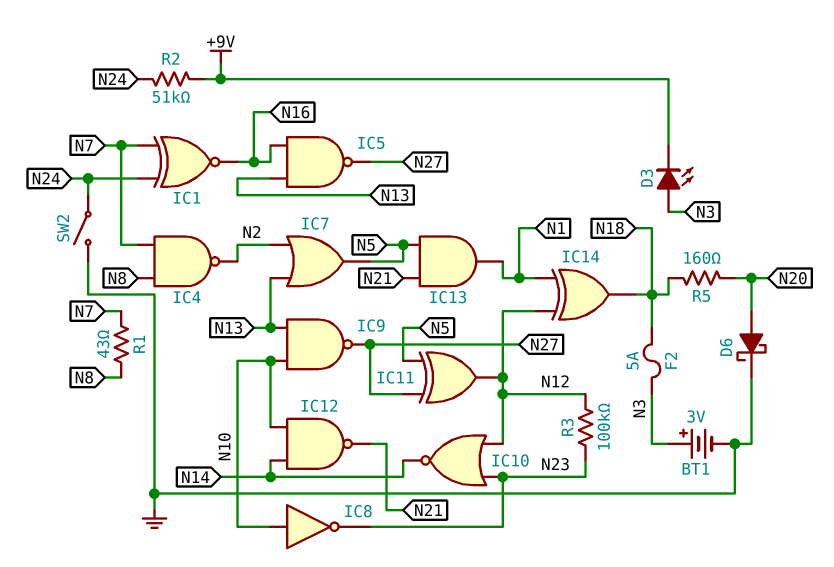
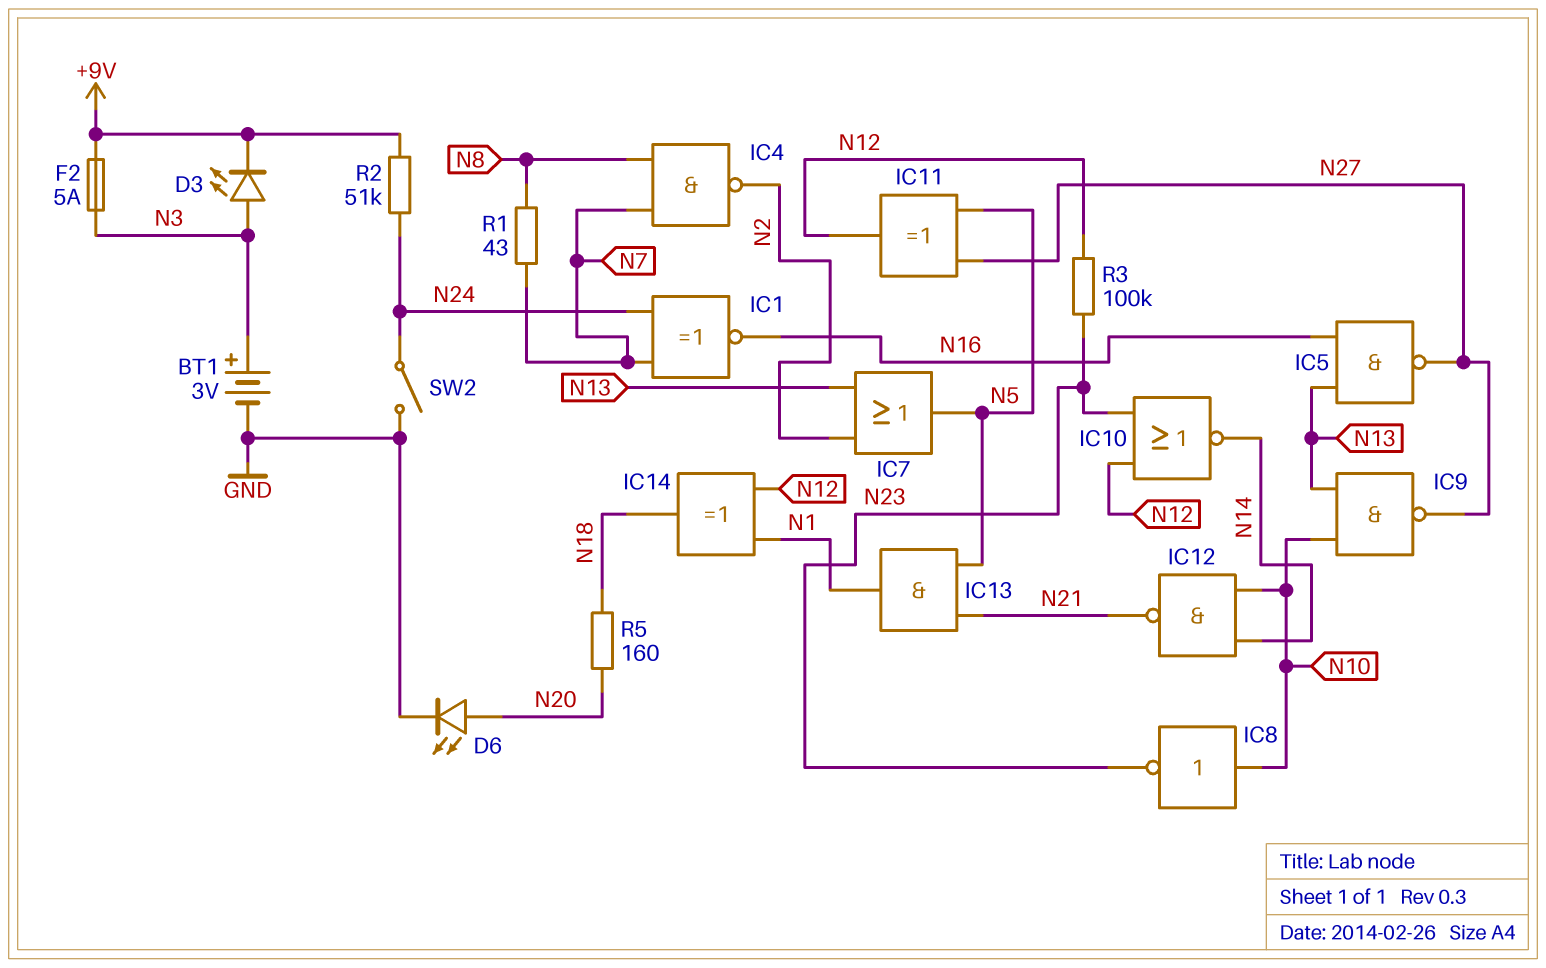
D6: schottky (A N20, K GND) -> LED (A N20, K GND)
F2: 5A (N3, N18) -> 5A (+9V, N3)

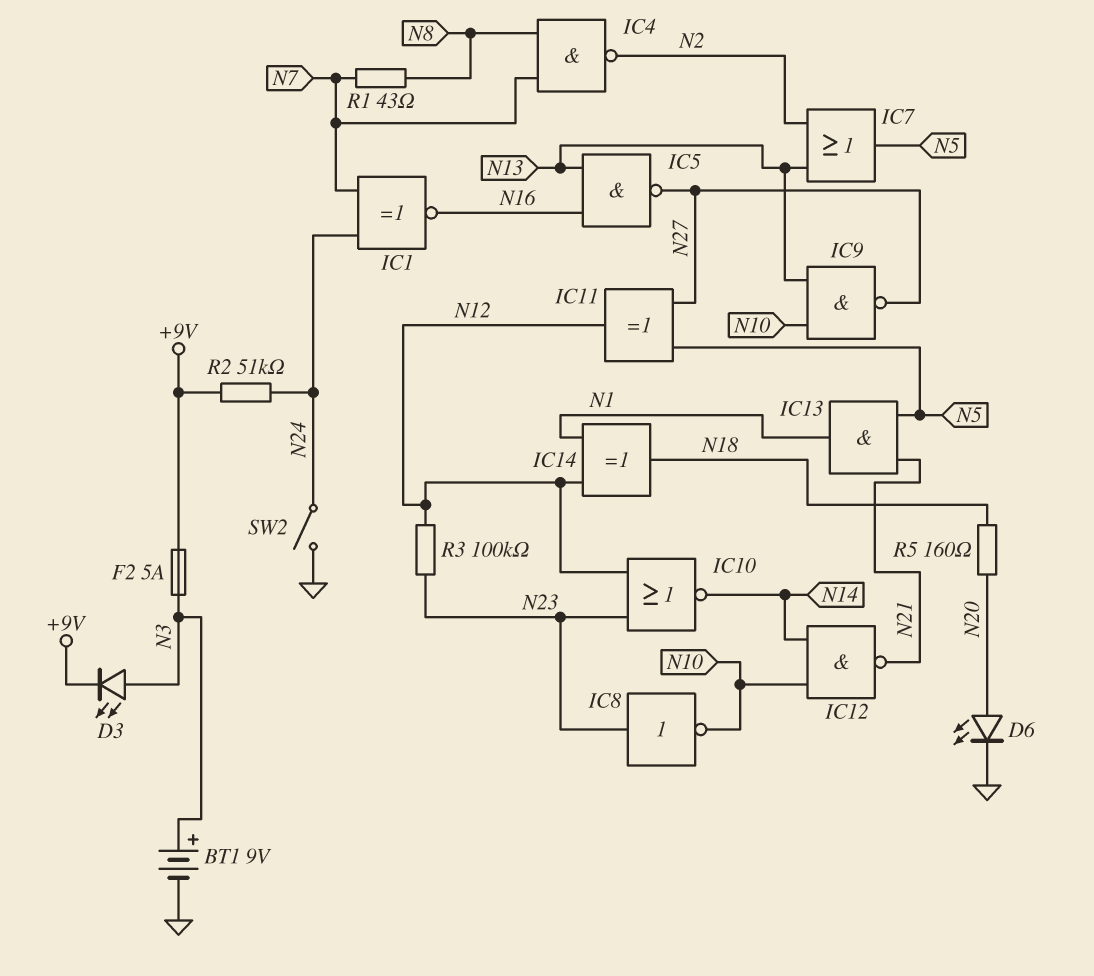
BT1: 3V (plus N3, minus GND) -> 9V (plus N3, minus GND)
IC8: NOT (in N10, out N23) -> NOT (in N23, out N10)

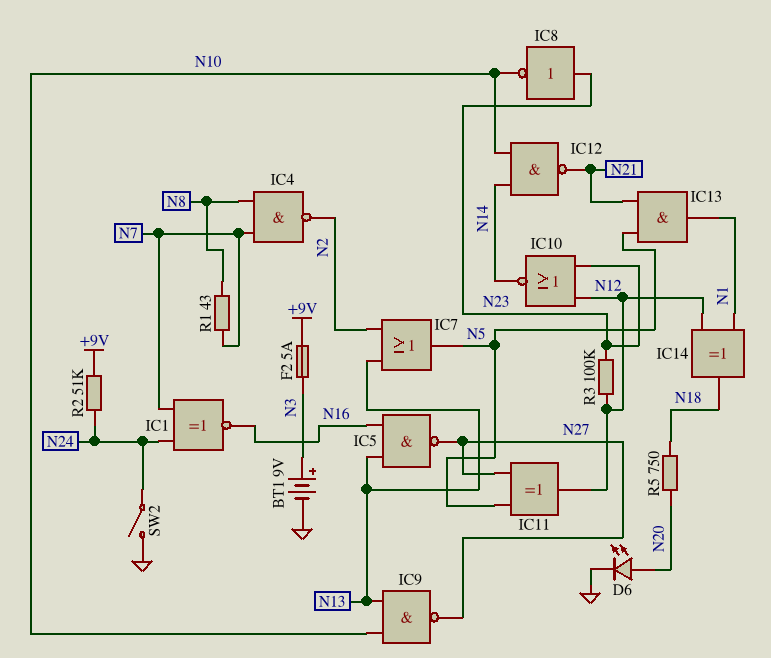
D3: LED (A N3, K +9V) -> none
R5: 160 (N18, N20) -> 750 (N18, N20)

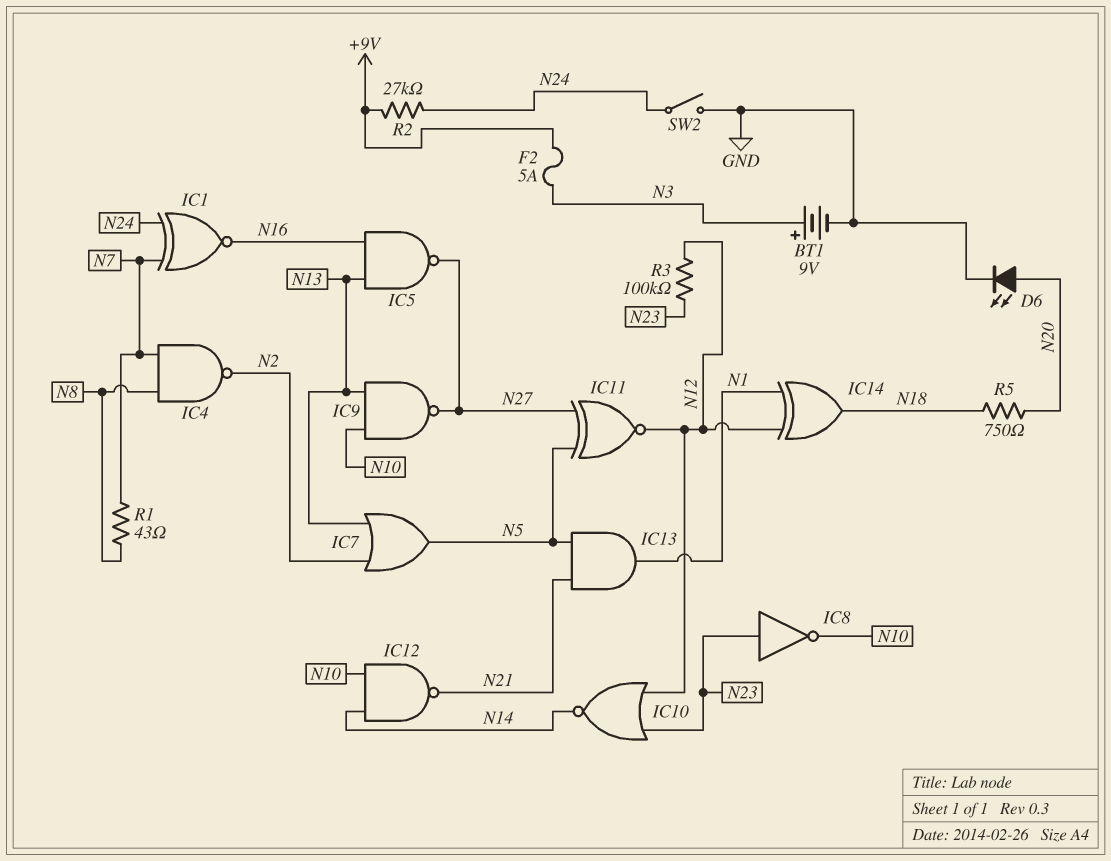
IC11: XOR (in N5, in N27, out N12) -> XNOR (in N5, in N27, out N12)
R2: 51k (+9V, N24) -> 27k (+9V, N24)

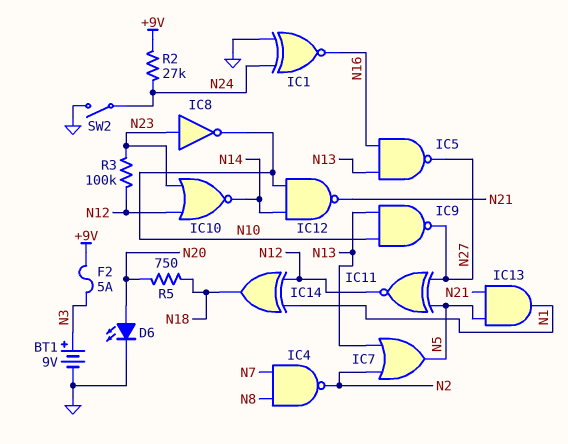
IC1: XNOR (in N7, in N24, out N16) -> XNOR (in GND, in N24, out N16)
R1: 43 (N7, N8) -> none

